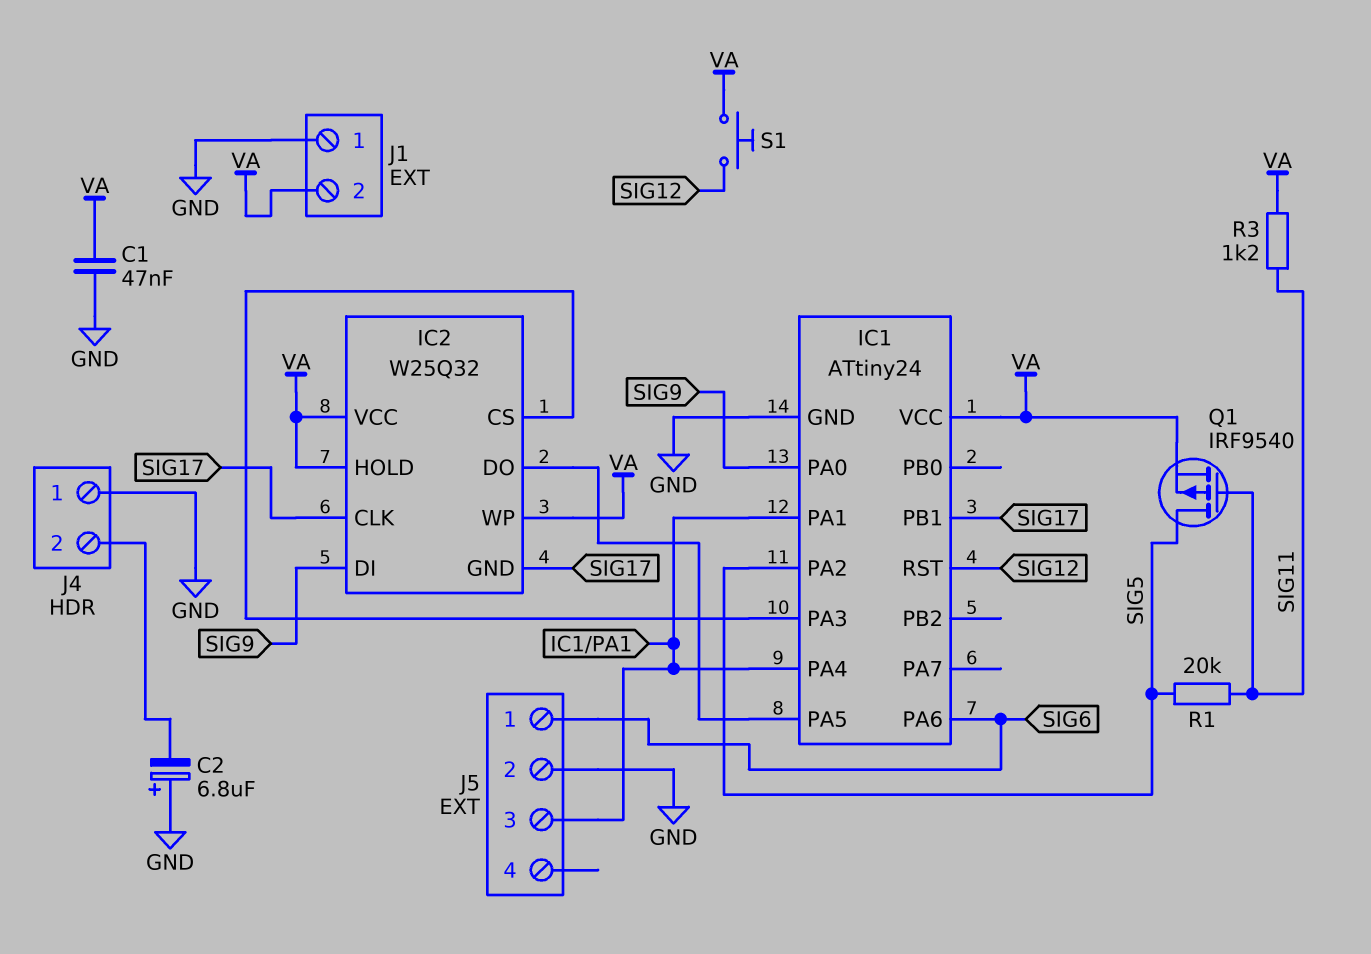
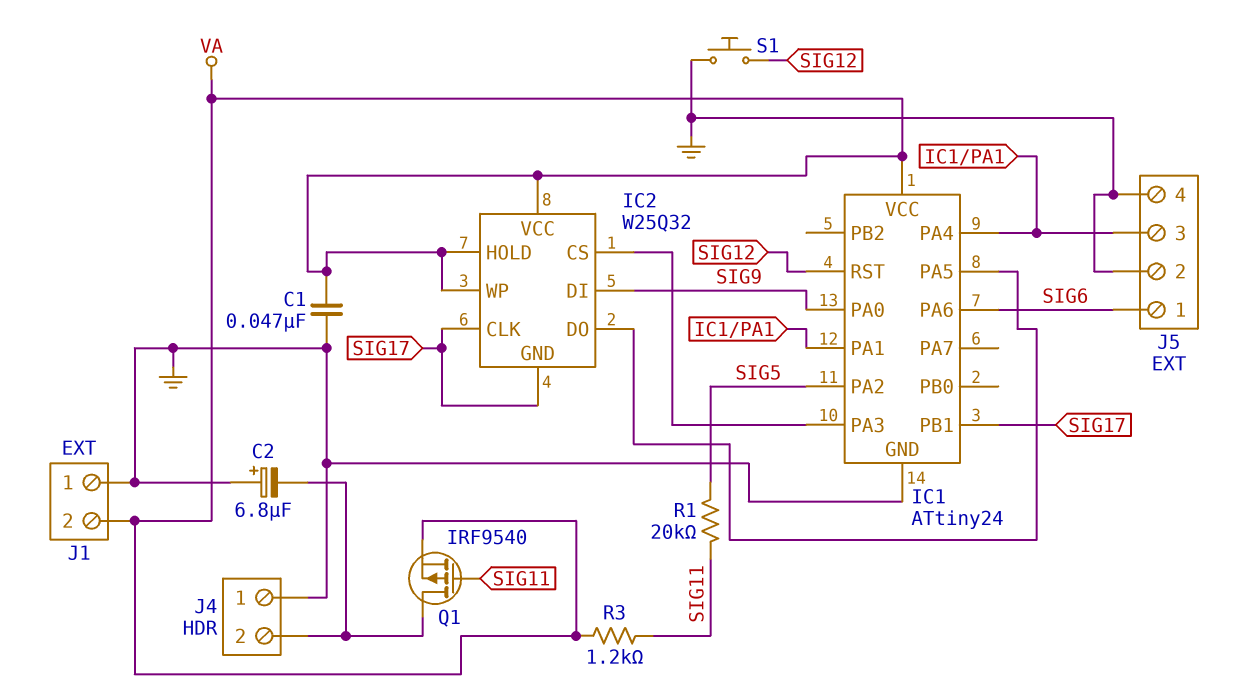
J5 pin 4: none -> GND
Q1: PMOS IRF9540 (G SIG11, D SIG5, S VA) -> PMOS IRF9540 (G SIG11, D J4/2, S VA)
S1: button (SIG12, VA) -> button (GND, SIG12)

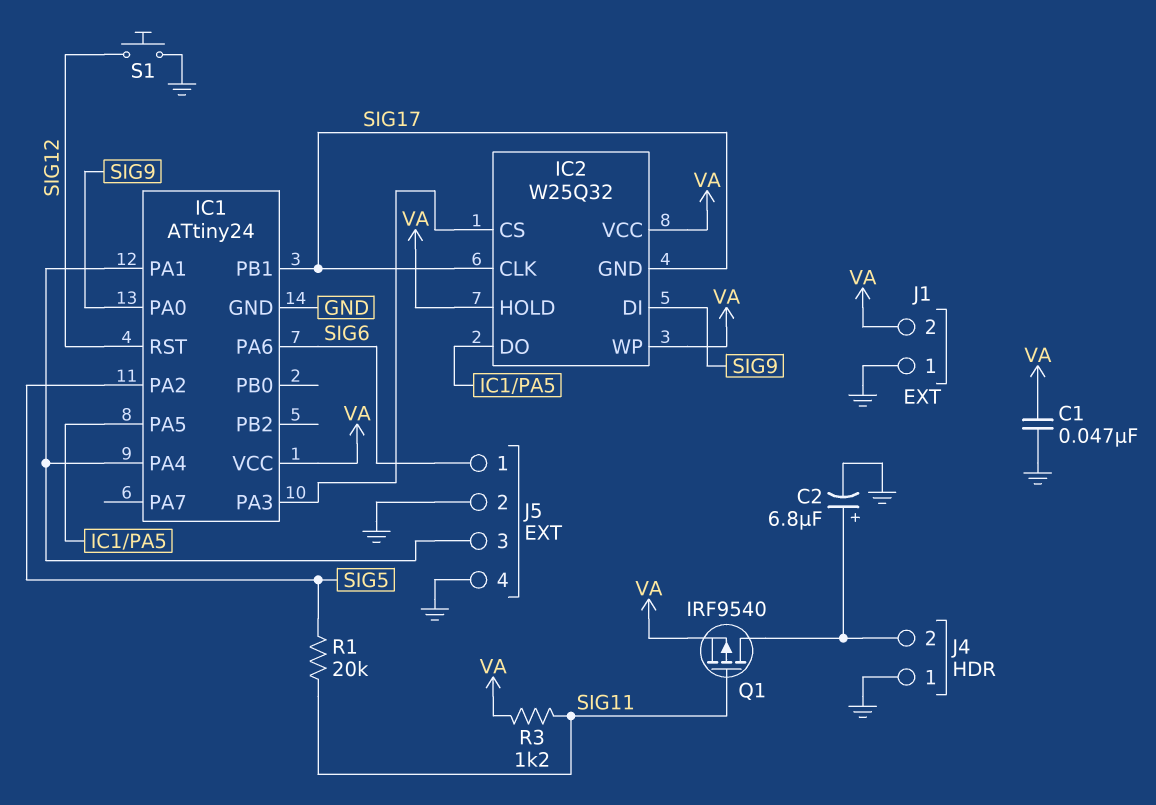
C2: 6.8uF (plus GND, minus J4/2) -> 6.8uF (plus J4/2, minus GND)

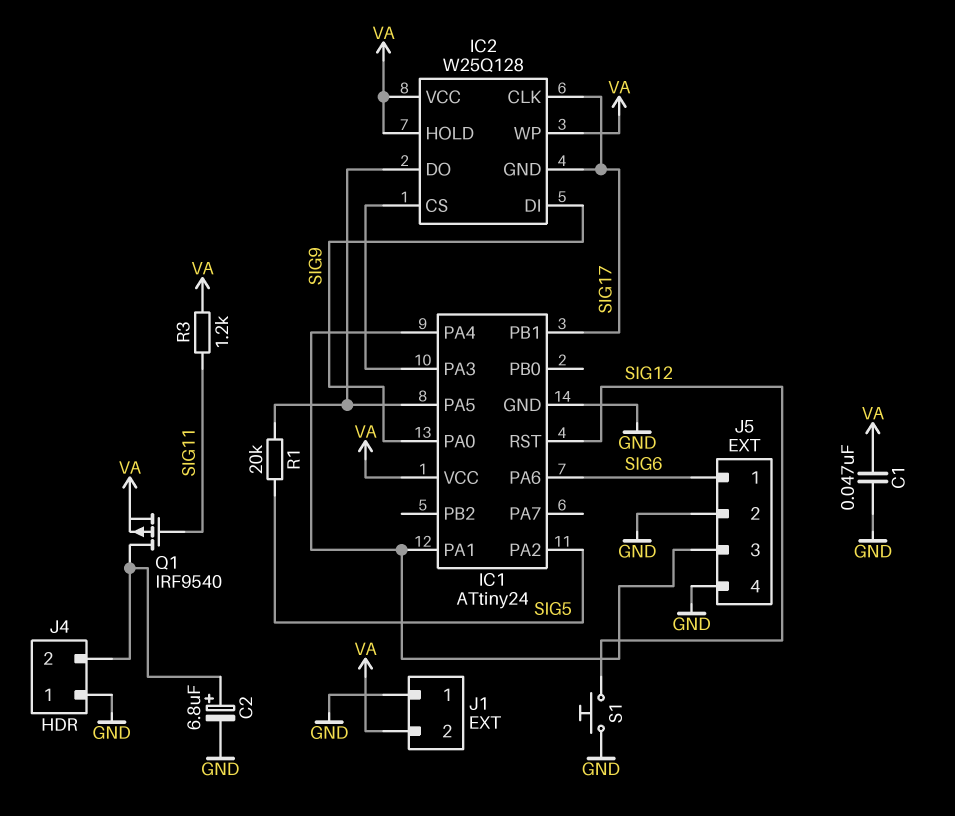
IC2: W25Q32 -> W25Q128
R1: 20k (SIG5, SIG11) -> 20k (IC1/PA5, SIG5)

